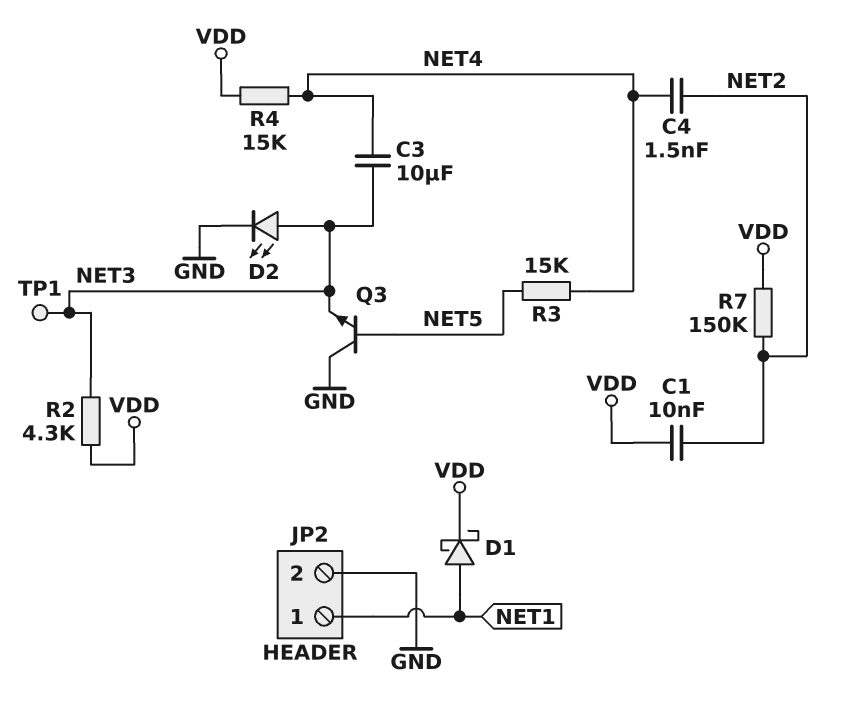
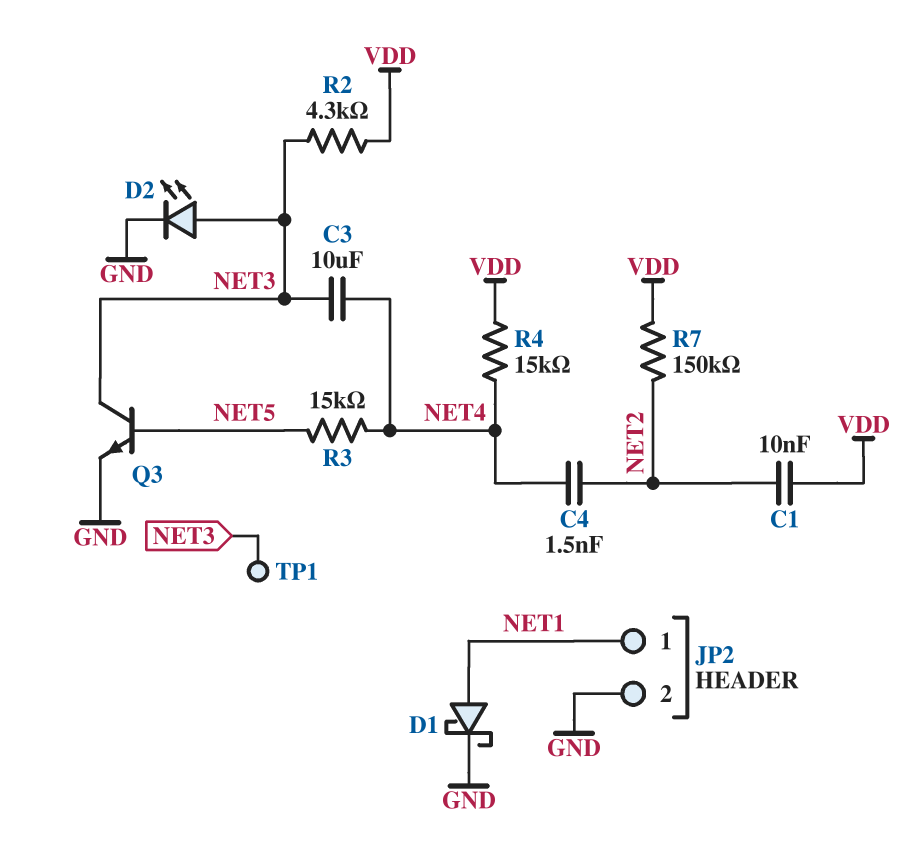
D1: schottky (A NET1, K VDD) -> schottky (A NET1, K GND)
Q3: NPN (B NET5, C GND, E NET3) -> NPN (B NET5, C NET3, E GND)

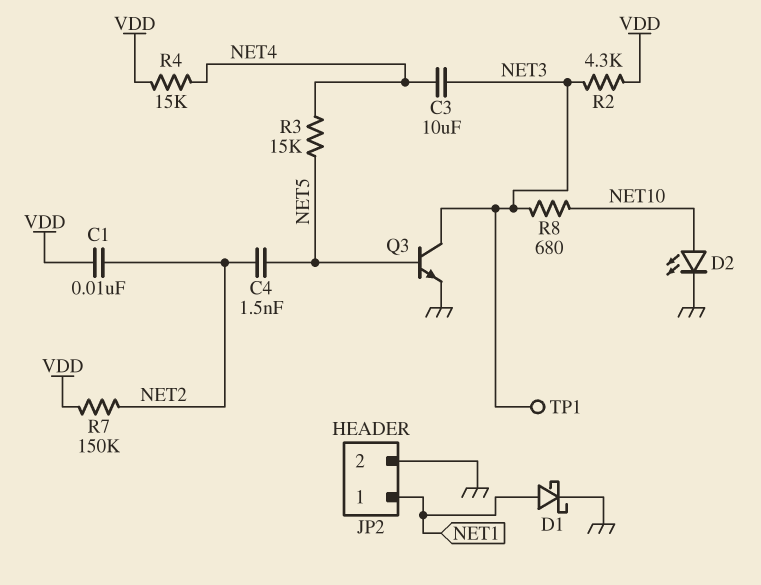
C4: 1.5nF (NET2, NET4) -> 1.5nF (NET2, NET5)
D2: LED (A NET3, K GND) -> LED (A NET10, K GND)
R8: none -> 680 (NET3, NET10)

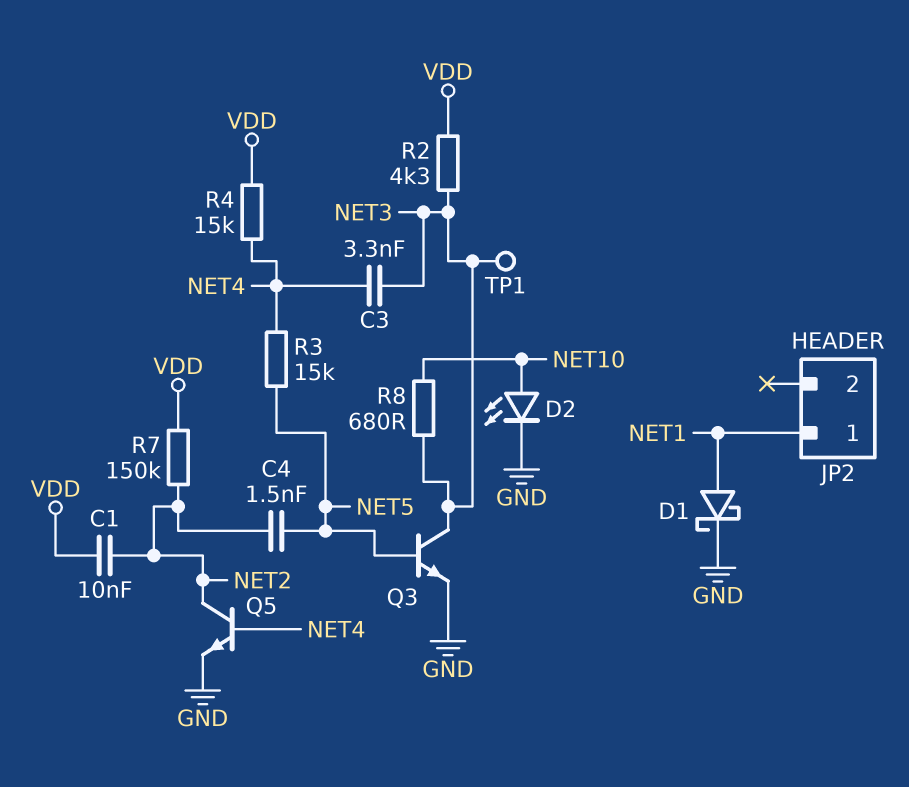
C3: 10uF (NET3, NET4) -> 3.3nF (NET3, NET4)
JP2 pin 2: GND -> none
Q5: none -> NPN (B NET4, C NET2, E GND)

